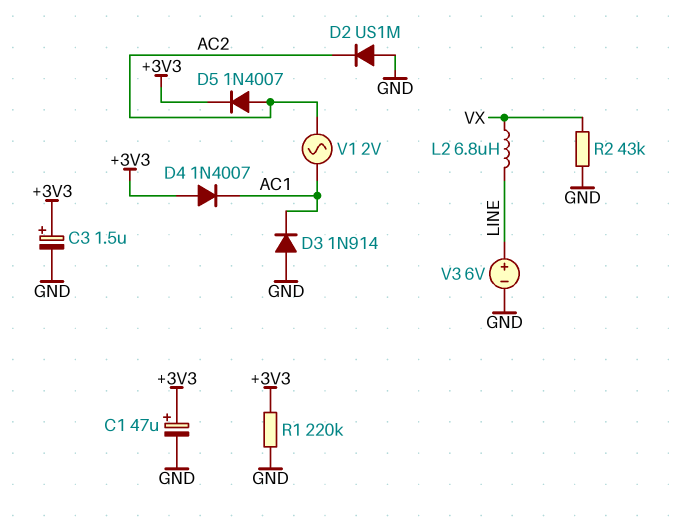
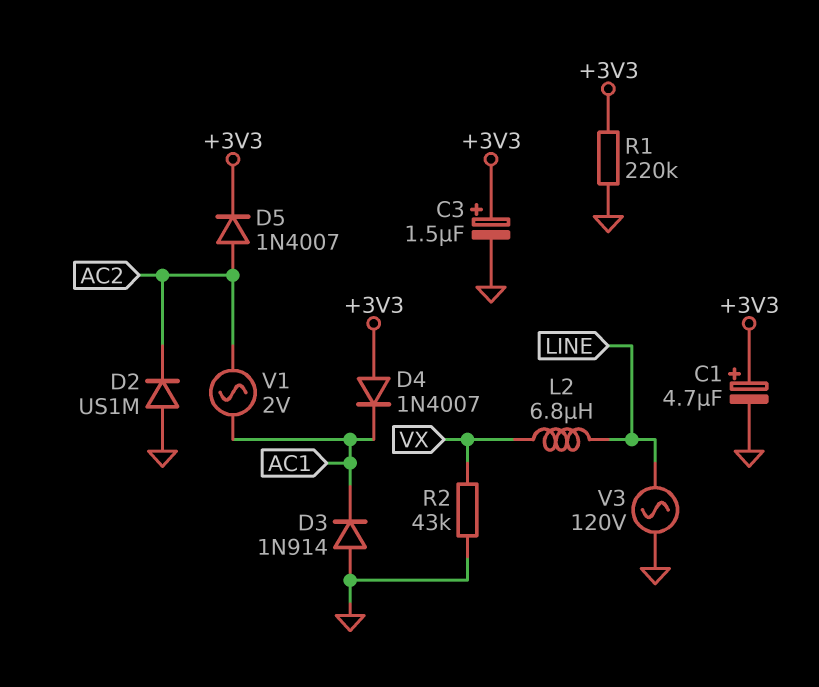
C1: 47uF (plus +3V3, minus GND) -> 4.7uF (plus +3V3, minus GND)
V3: 6V (plus LINE, minus GND) -> AC 120V (GND, LINE)

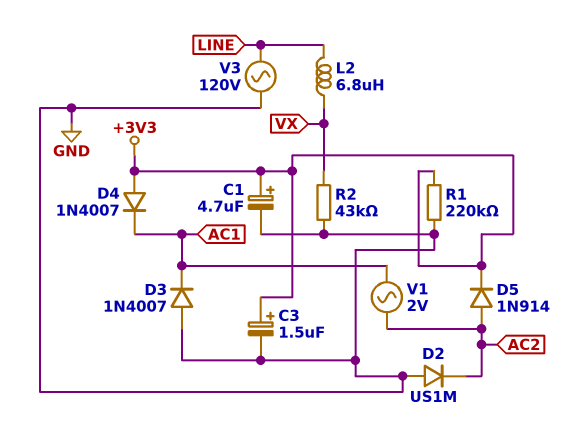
D3: diode 1N914 (A GND, K AC1) -> diode 1N4007 (A GND, K AC1)
D5: diode 1N4007 (A AC2, K +3V3) -> diode 1N914 (A AC2, K +3V3)

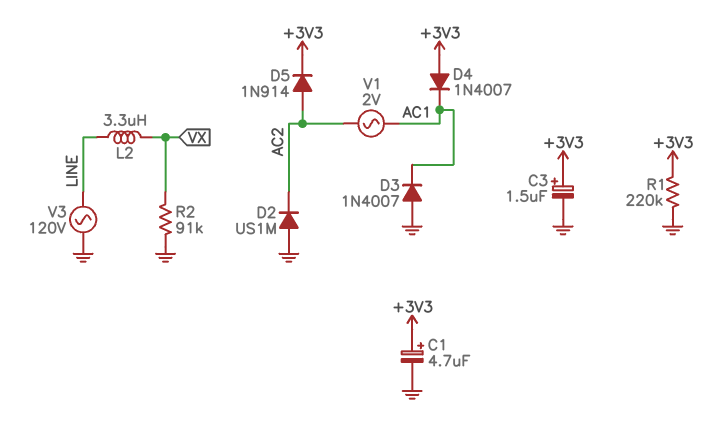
L2: 6.8uH (LINE, VX) -> 3.3uH (LINE, VX)
R2: 43k (GND, VX) -> 91k (GND, VX)

